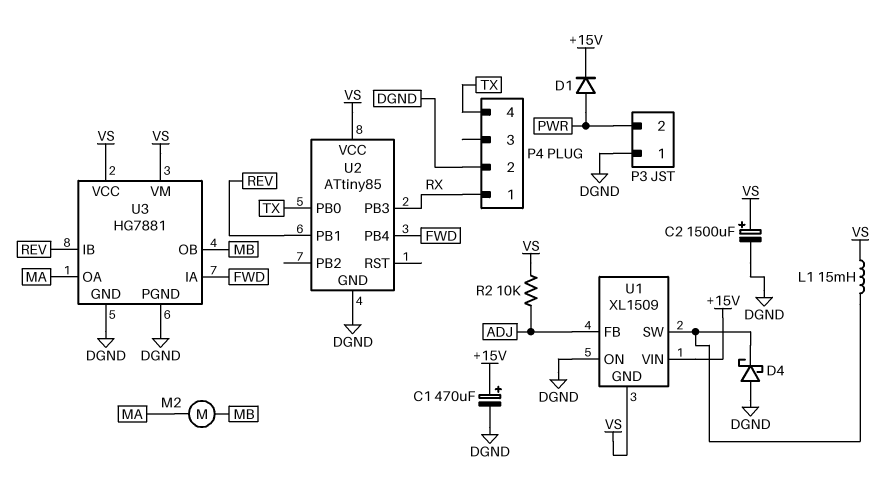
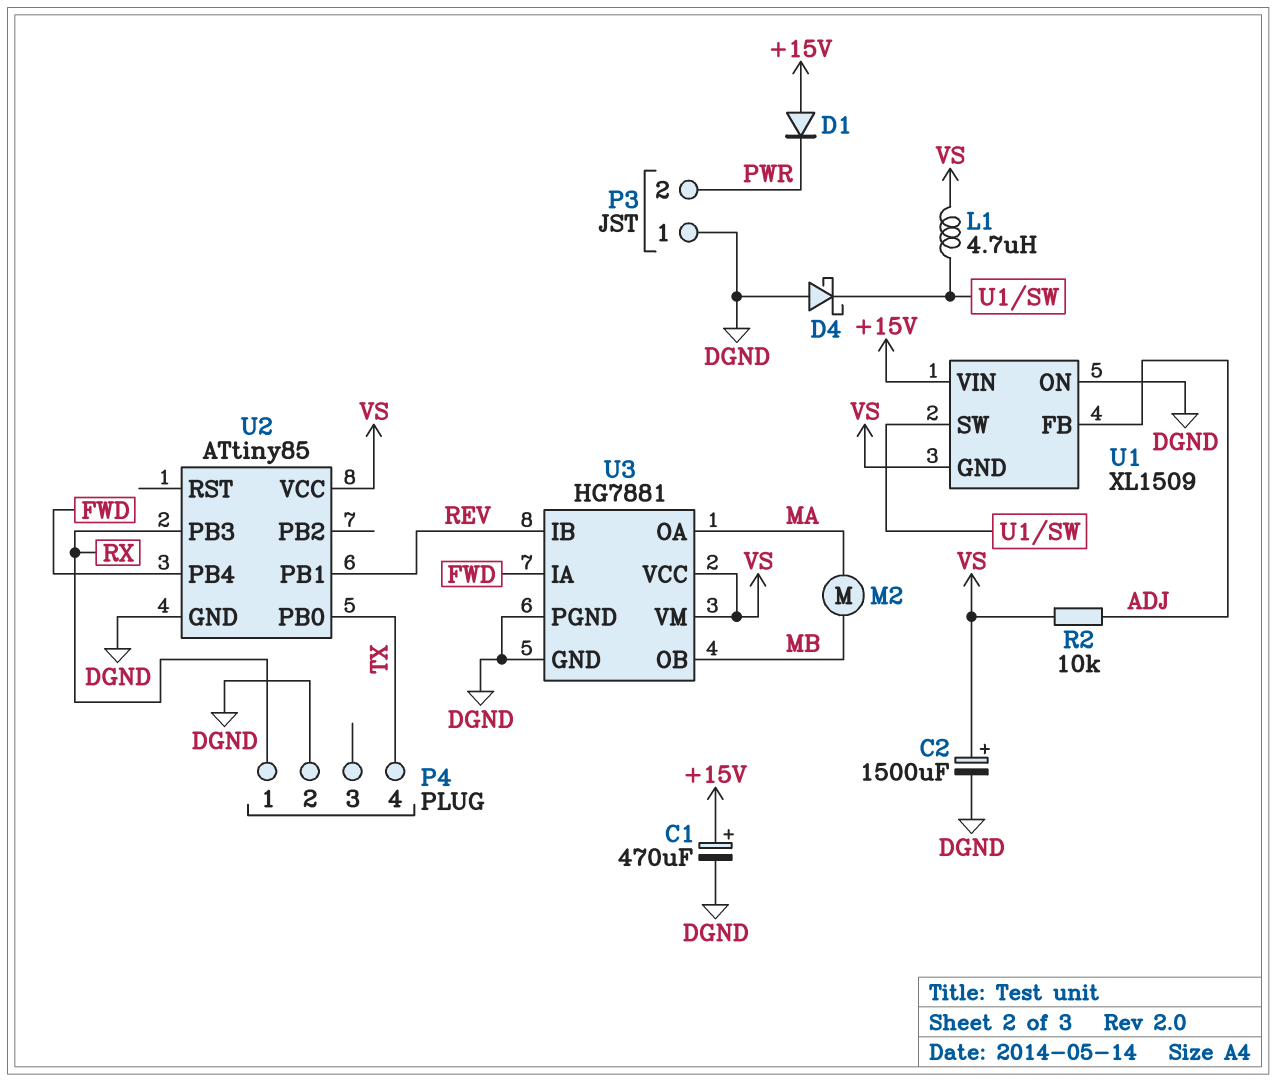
D1: diode (A PWR, K +15V) -> diode (A +15V, K PWR)
L1: 15mH (U1/SW, VS) -> 4.7uH (U1/SW, VS)

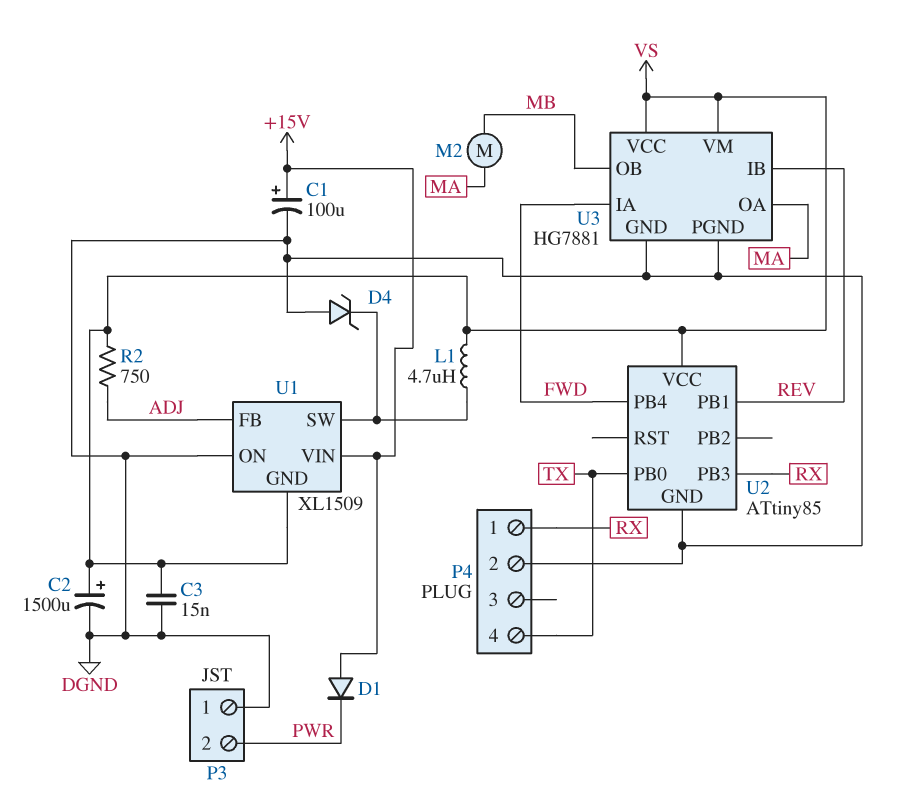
C1: 470uF (plus +15V, minus DGND) -> 100uF (plus +15V, minus DGND)
C3: none -> 15nF (DGND, VS)
D4: schottky (A DGND, K U1/SW) -> zener (A DGND, K U1/SW)
R2: 10k (ADJ, VS) -> 750 (ADJ, VS)

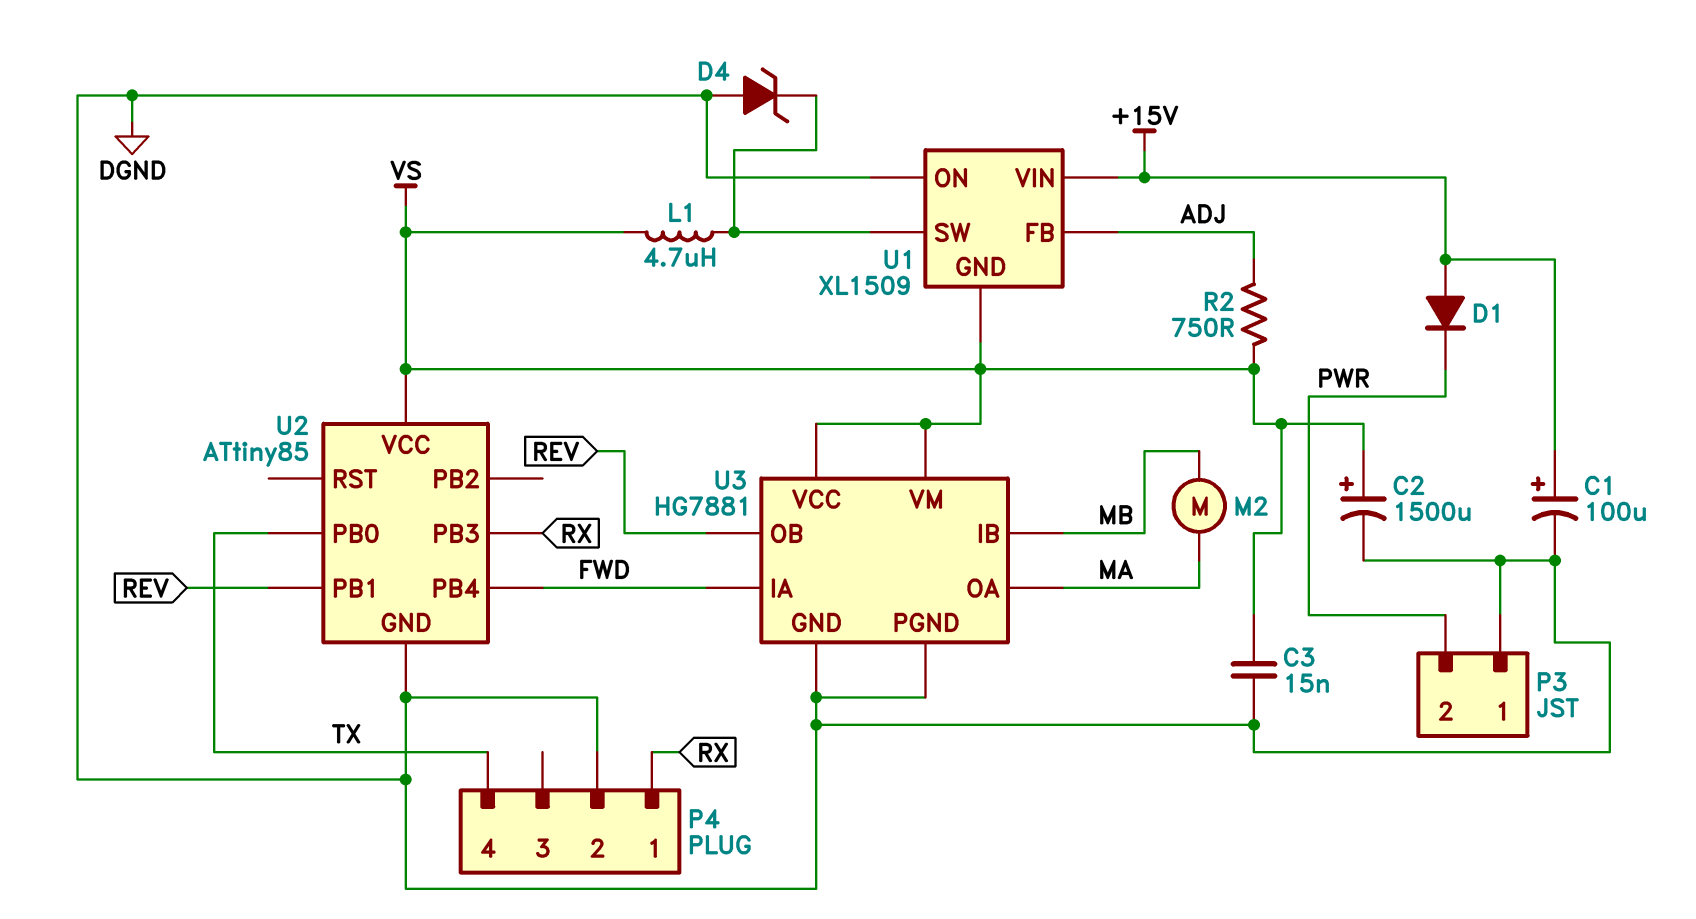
U3 pin IB: REV -> MB
U3 pin OB: MB -> REV

